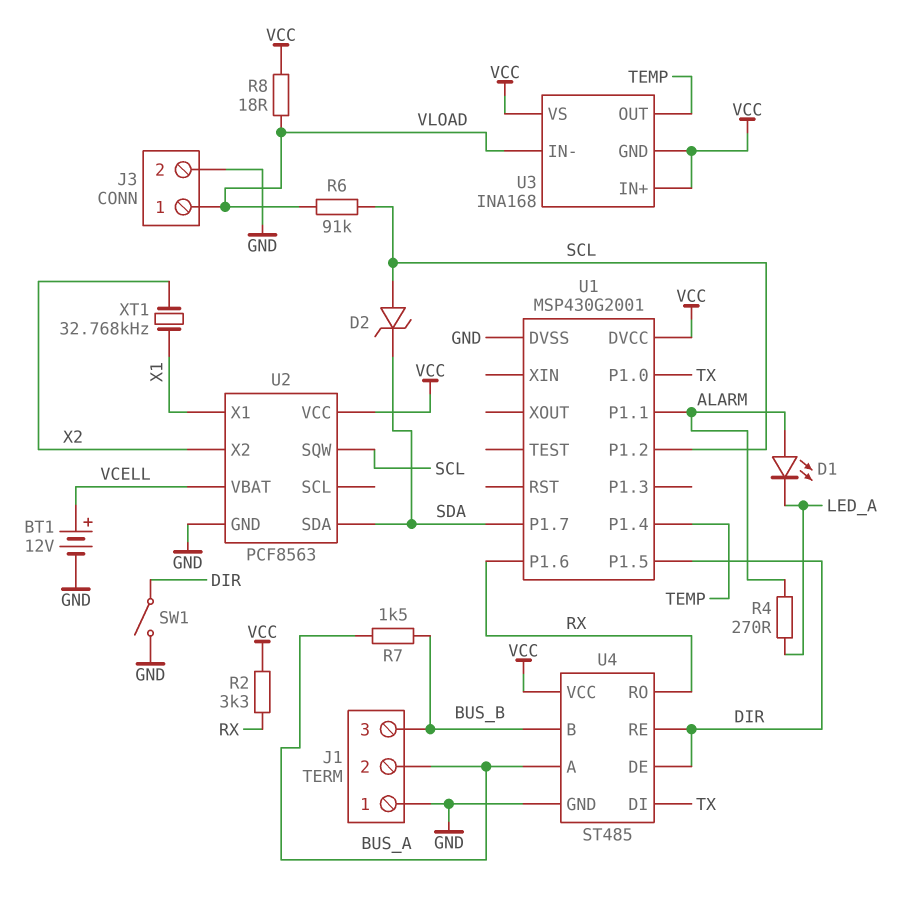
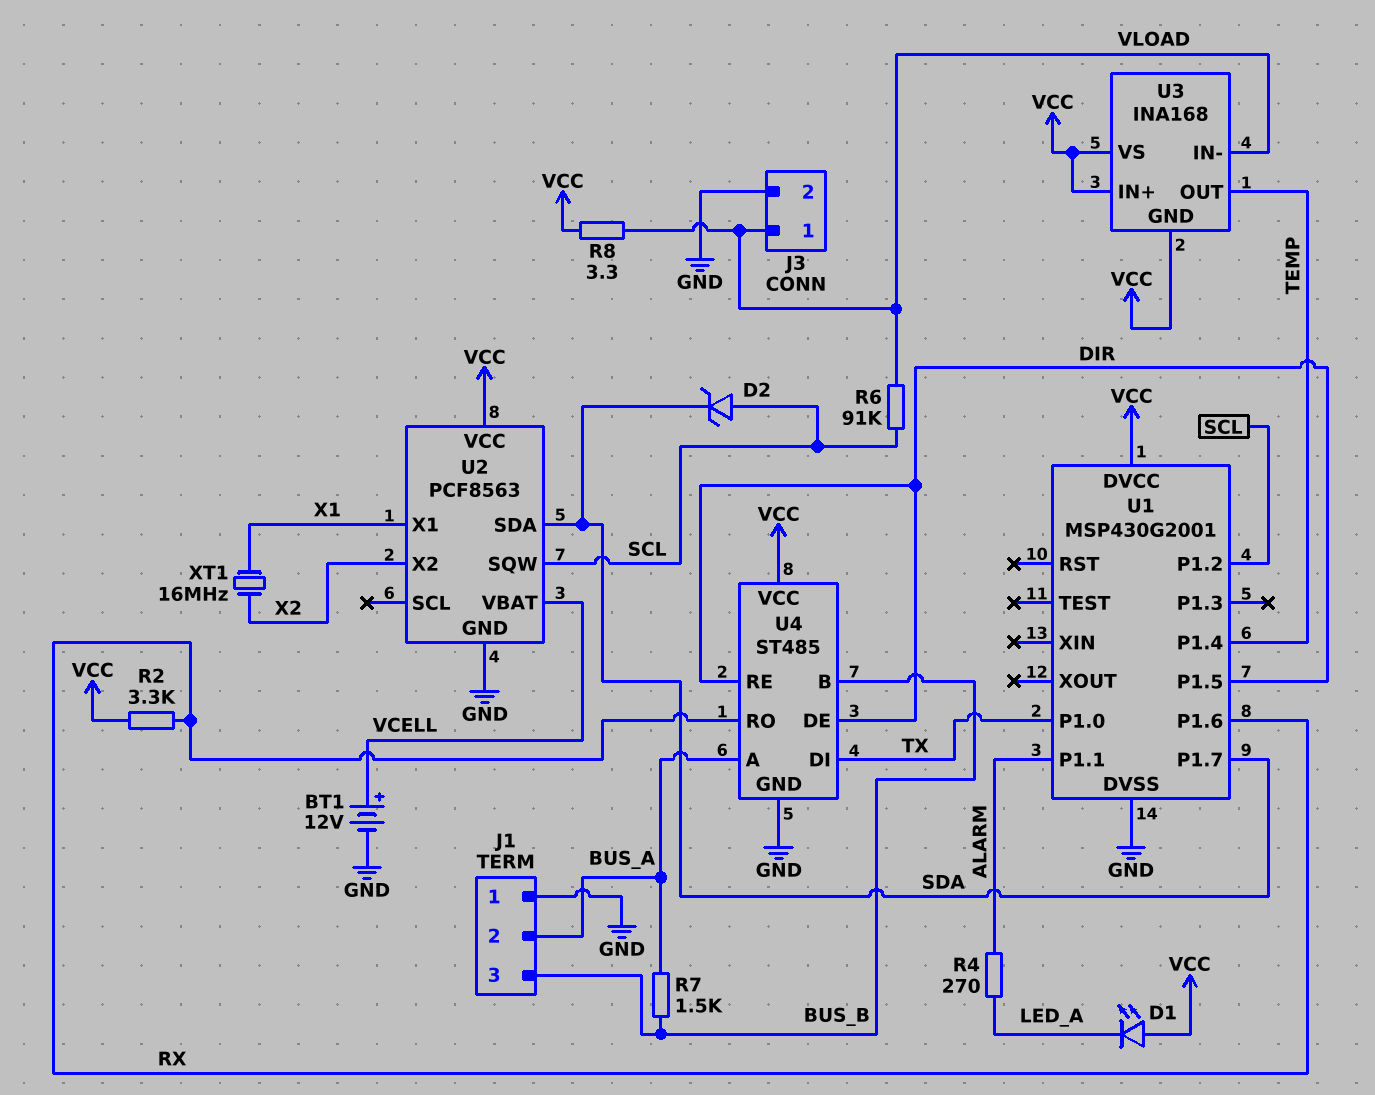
D1: LED (A ALARM, K LED_A) -> LED (A VCC, K LED_A)
R8: 18 (VCC, VLOAD) -> 3.3 (VCC, VLOAD)
SW1: switch (DIR, GND) -> none
XT1: 32.768kHz (X1, X2) -> 16MHz (X1, X2)

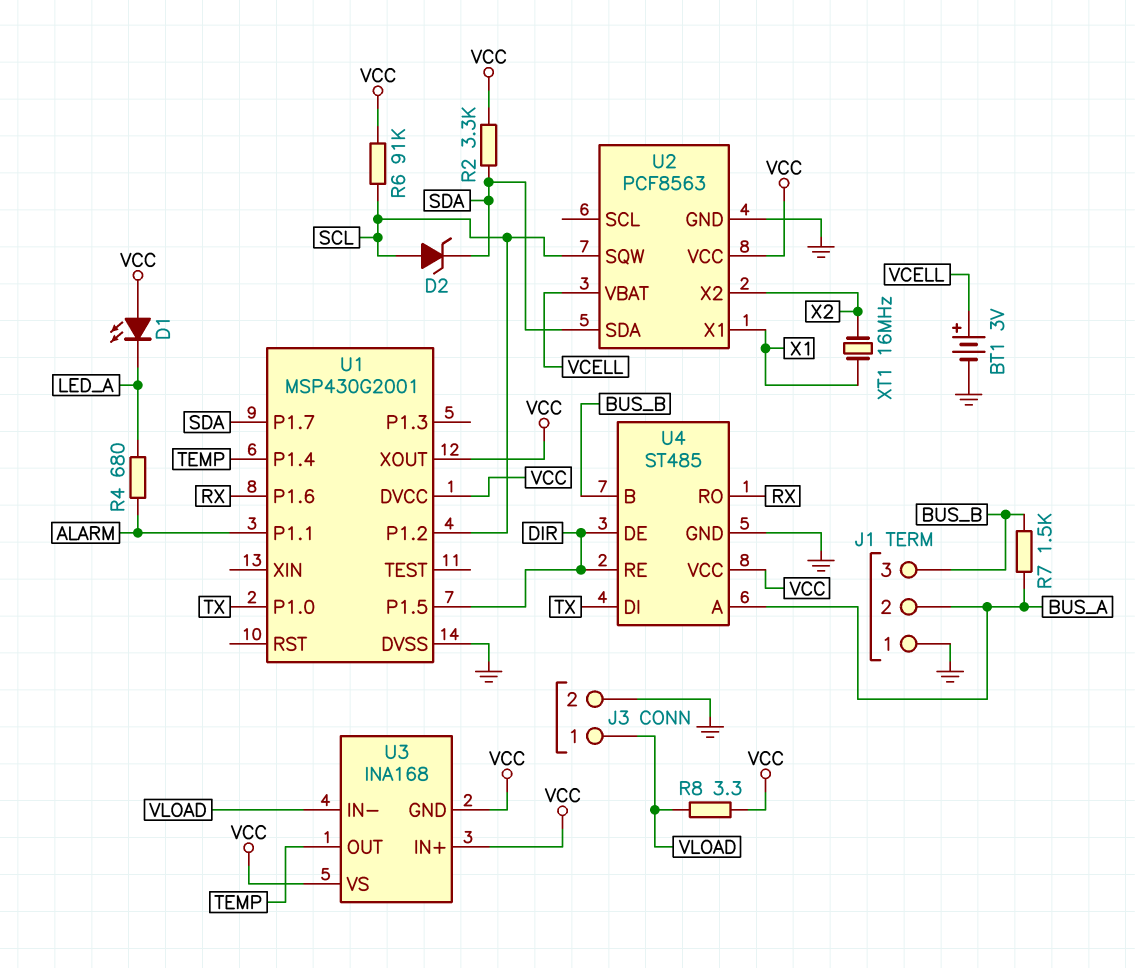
BT1: 12V (plus VCELL, minus GND) -> 3V (plus VCELL, minus GND)
R2: 3.3k (RX, VCC) -> 3.3k (SDA, VCC)
R4: 270 (ALARM, LED_A) -> 680 (ALARM, LED_A)
R6: 91k (SCL, VLOAD) -> 91k (SCL, VCC)
U1 pin XOUT: none -> VCC

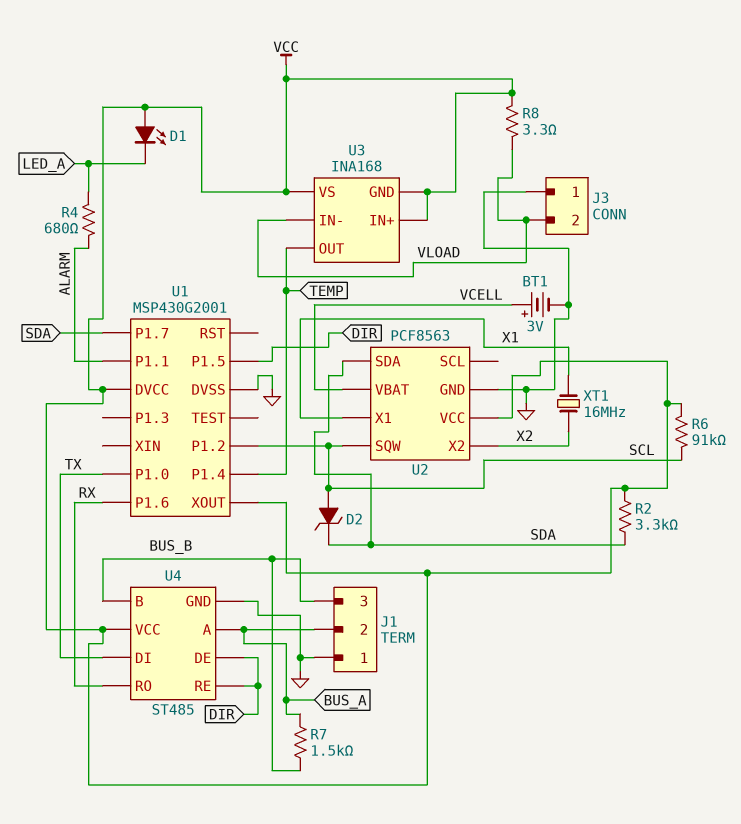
J3 pin 1: VLOAD -> GND
J3 pin 2: GND -> VLOAD

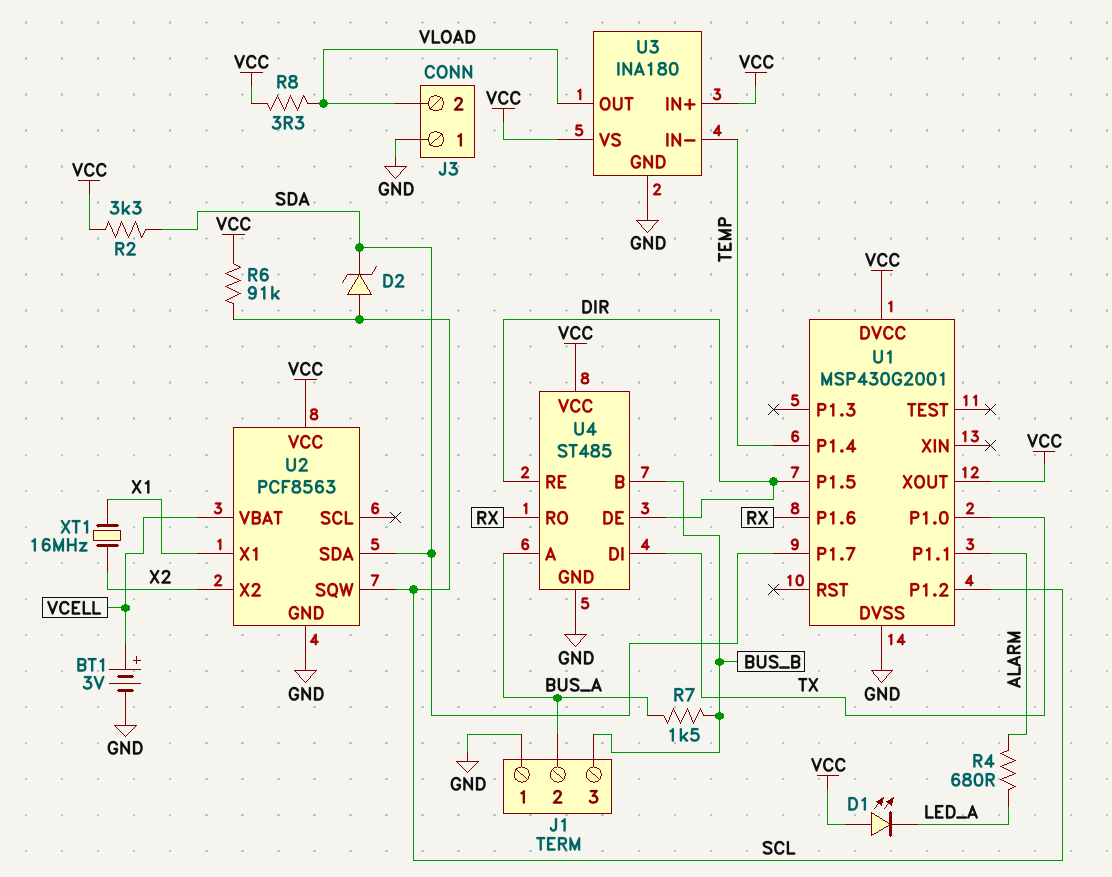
U3: INA168 -> INA180
U3 pin GND: VCC -> GND
U3 pin IN-: VLOAD -> TEMP
U3 pin OUT: TEMP -> VLOAD

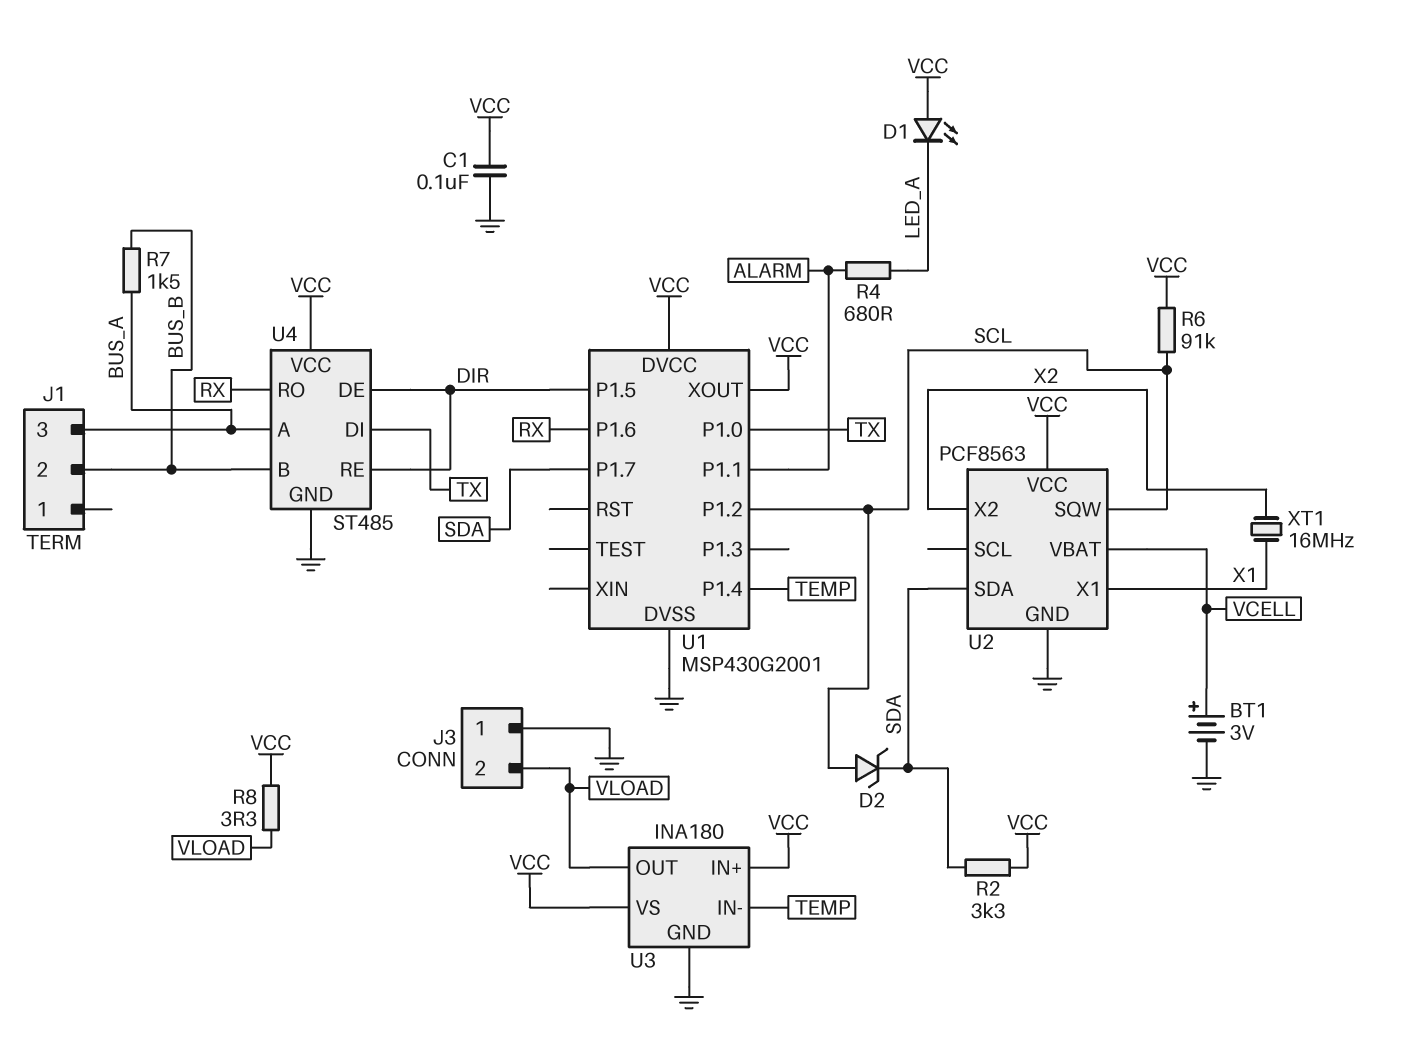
C1: none -> 100nF (GND, VCC)
J1 pin 1: GND -> none
J1 pin 2: BUS_A -> BUS_B
J1 pin 3: BUS_B -> BUS_A

